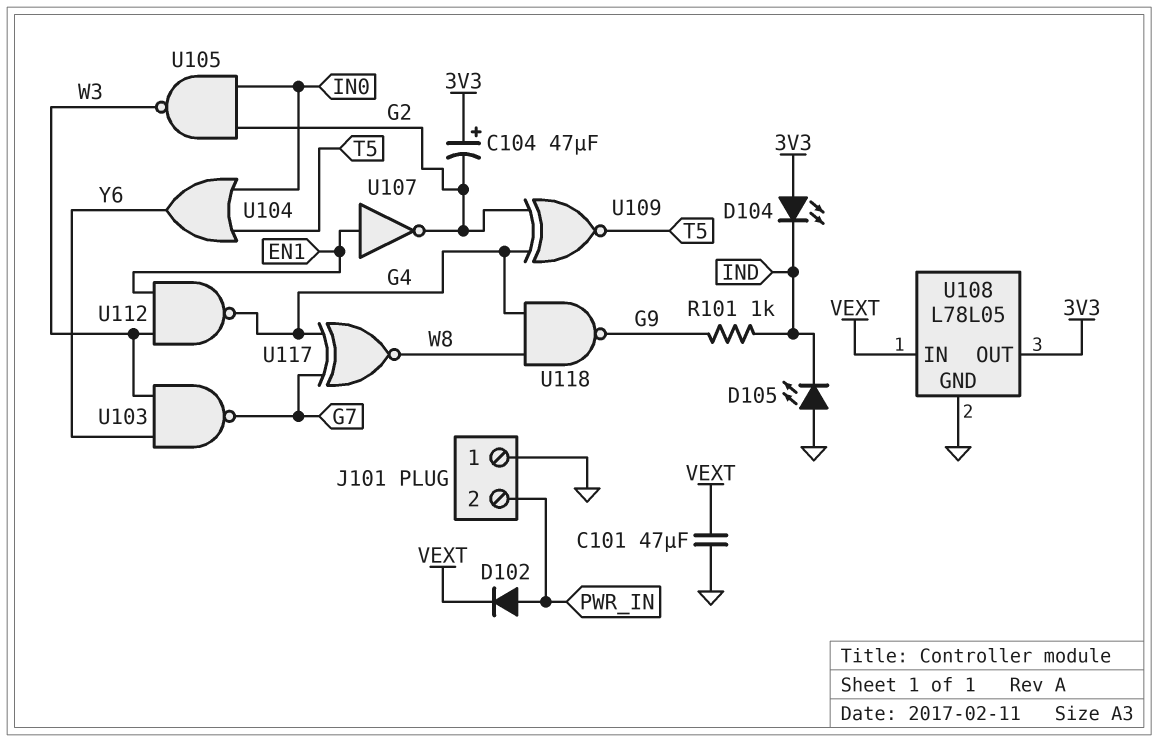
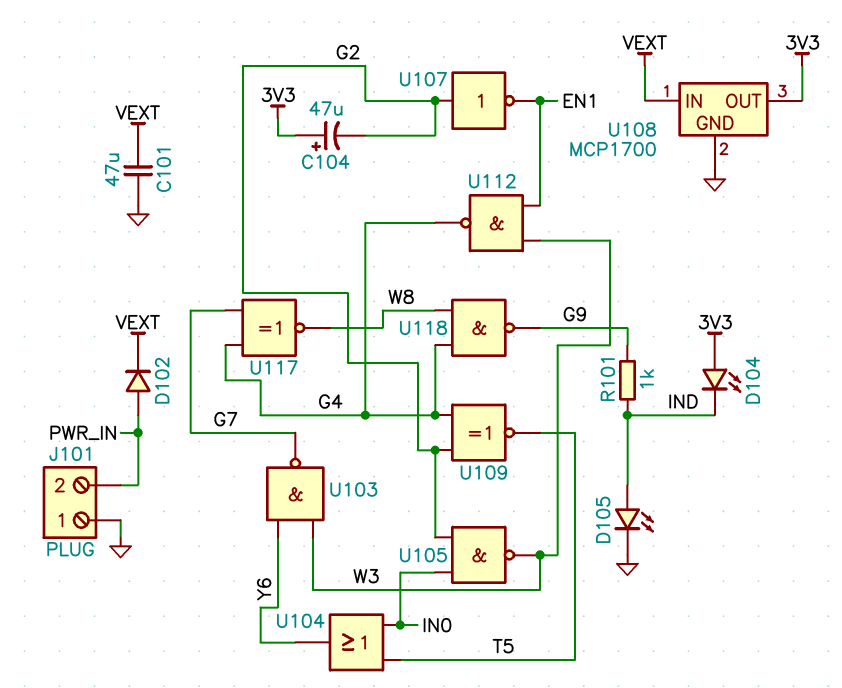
D105: LED (A GND, K IND) -> LED (A IND, K GND)
U107: NOT (in EN1, out G2) -> NOT (in G2, out EN1)
U108: L78L05 -> MCP1700

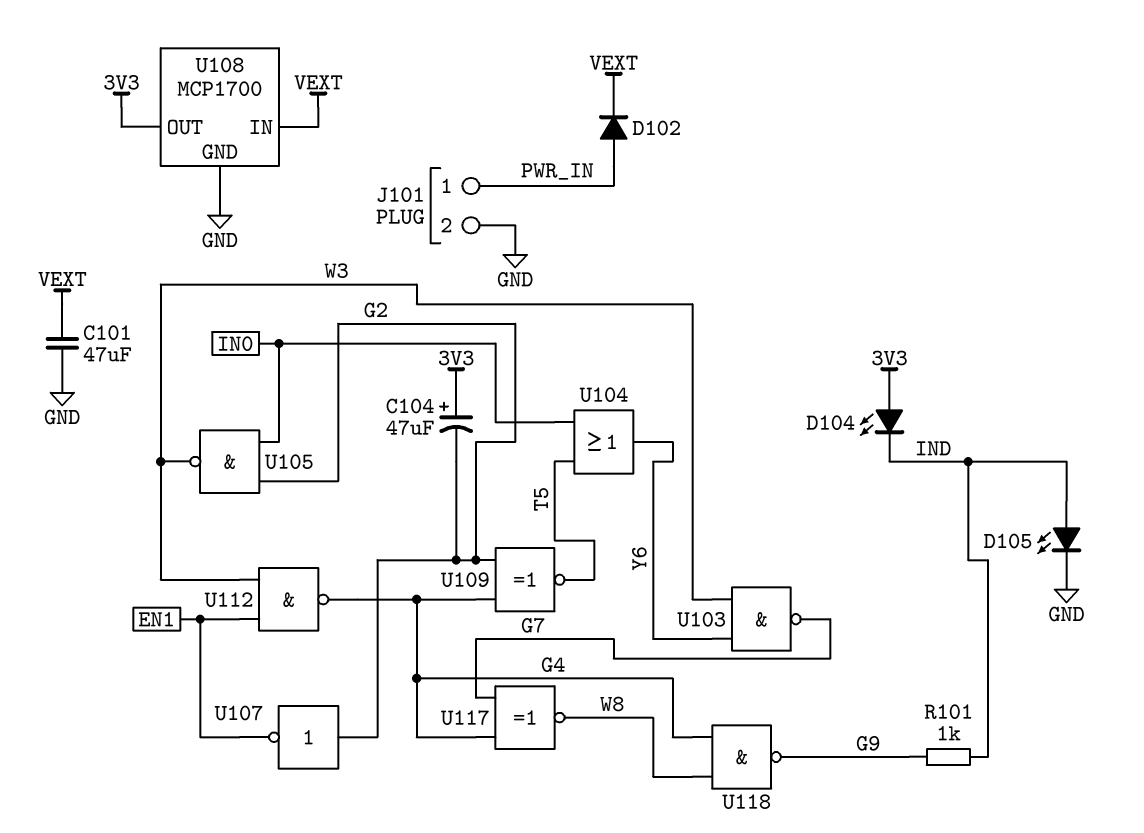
J101 pin 1: GND -> PWR_IN
J101 pin 2: PWR_IN -> GND

